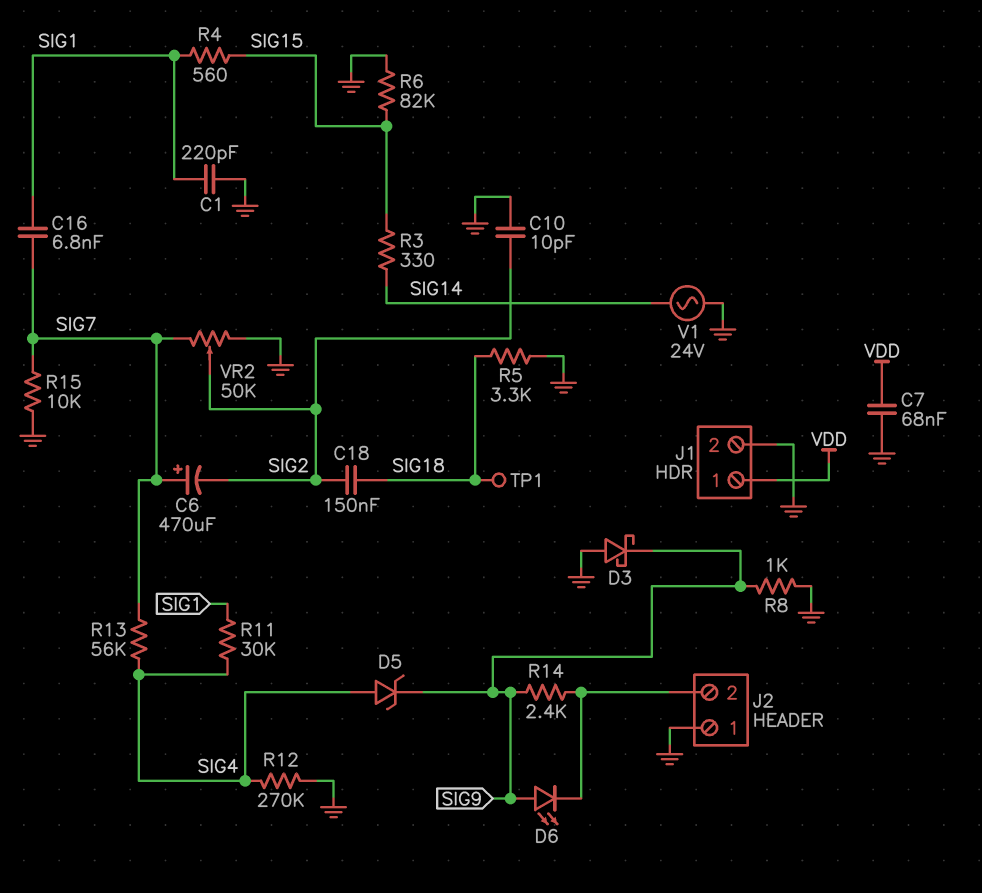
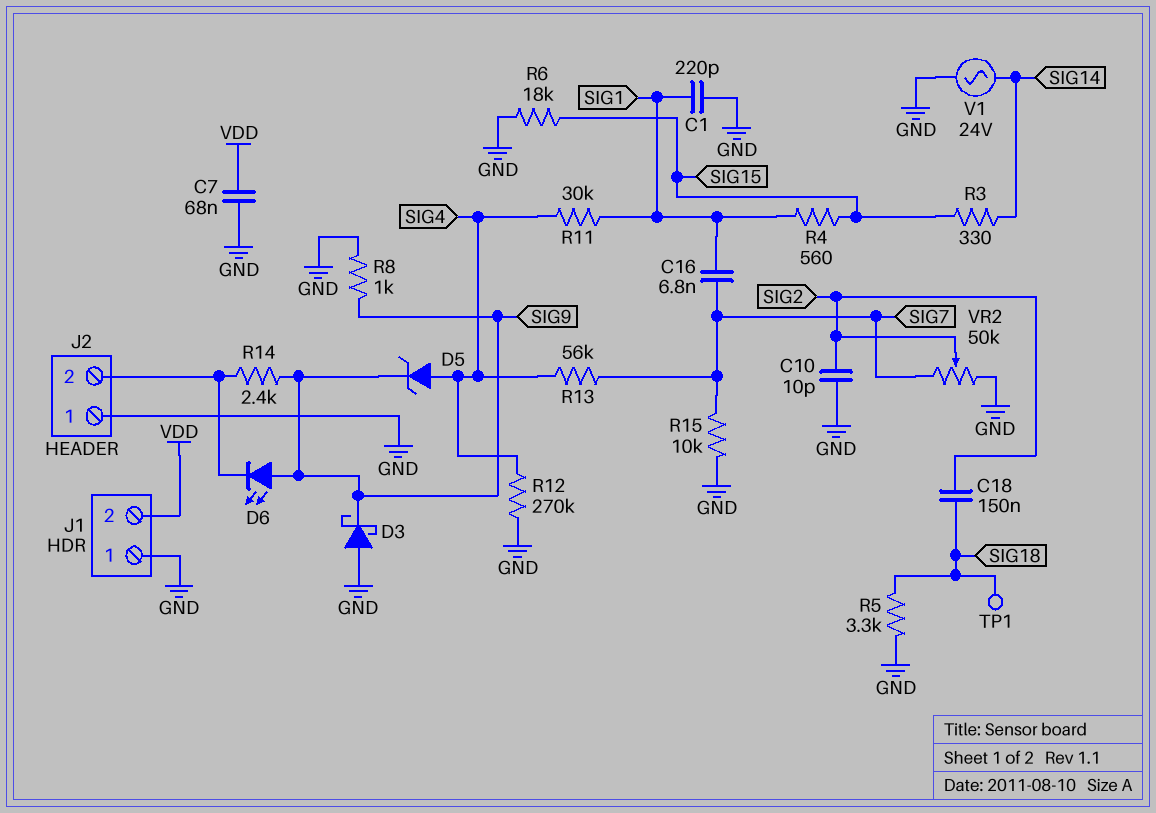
C6: 470uF (plus SIG7, minus SIG2) -> none
J1 pin 1: VDD -> GND
J1 pin 2: GND -> VDD
R6: 82k (GND, SIG15) -> 18k (GND, SIG15)

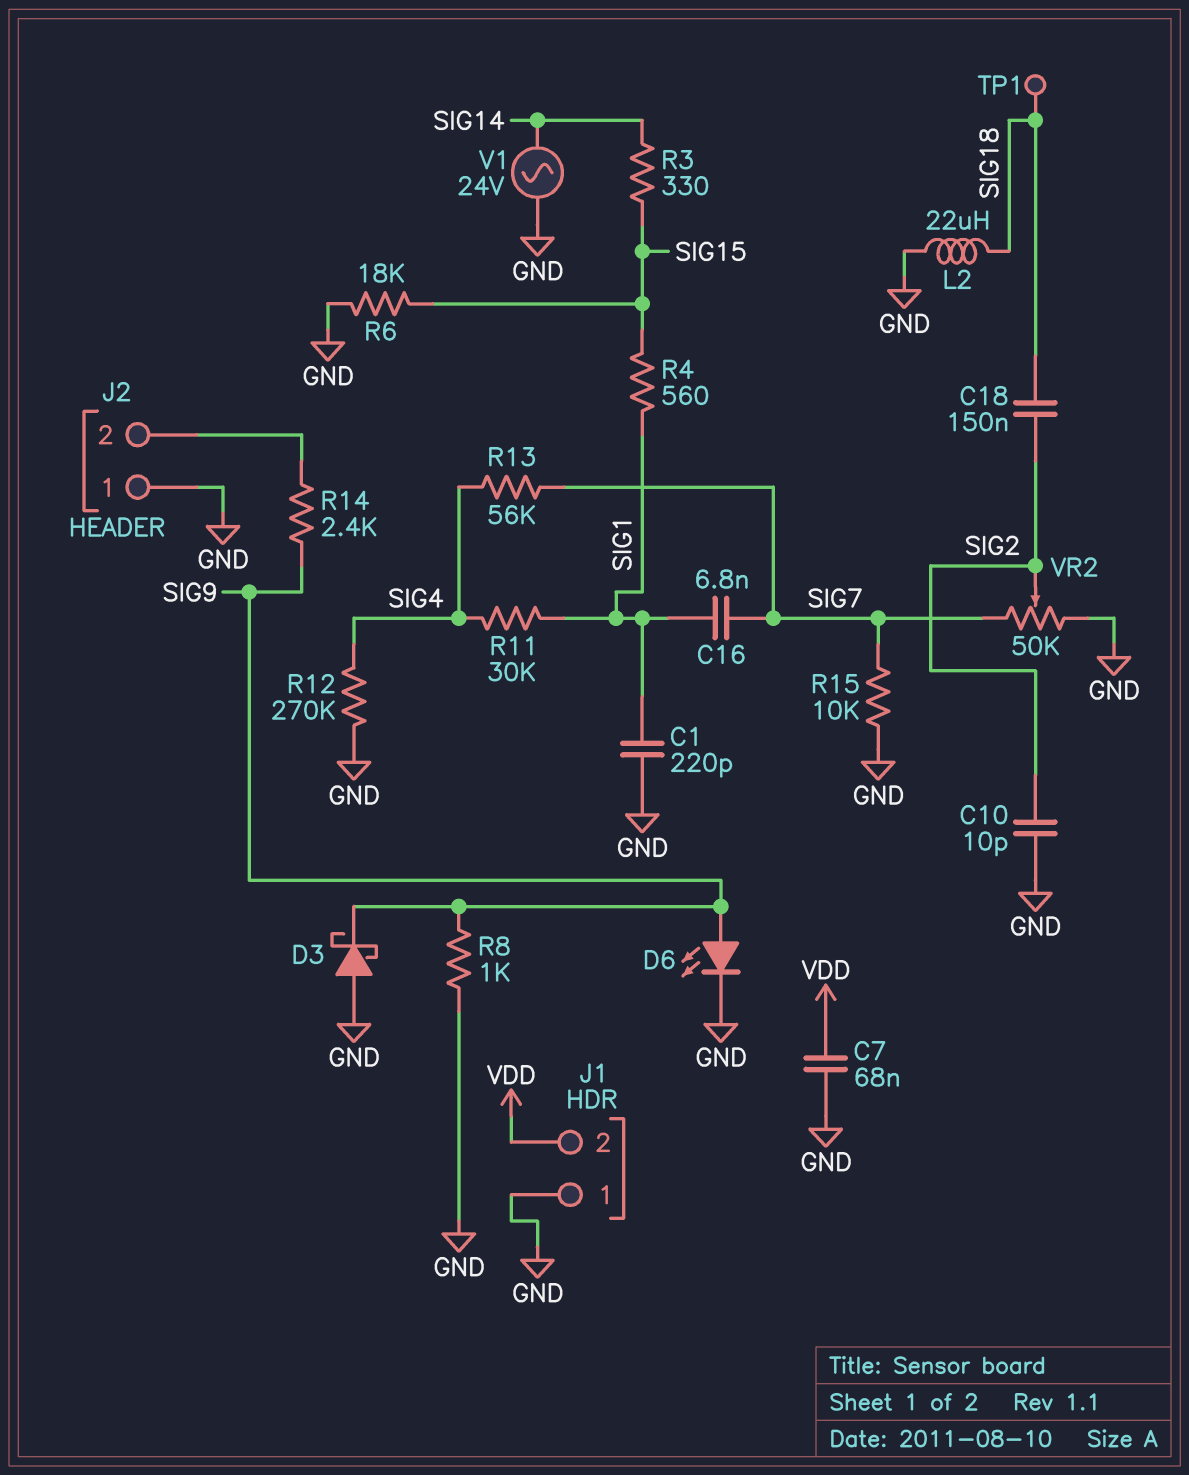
D5: zener (A SIG4, K SIG9) -> none
D6: LED (A SIG9, K J2/2) -> LED (A SIG9, K GND)
L2: none -> 22uH (GND, SIG18)
R5: 3.3k (GND, SIG18) -> none

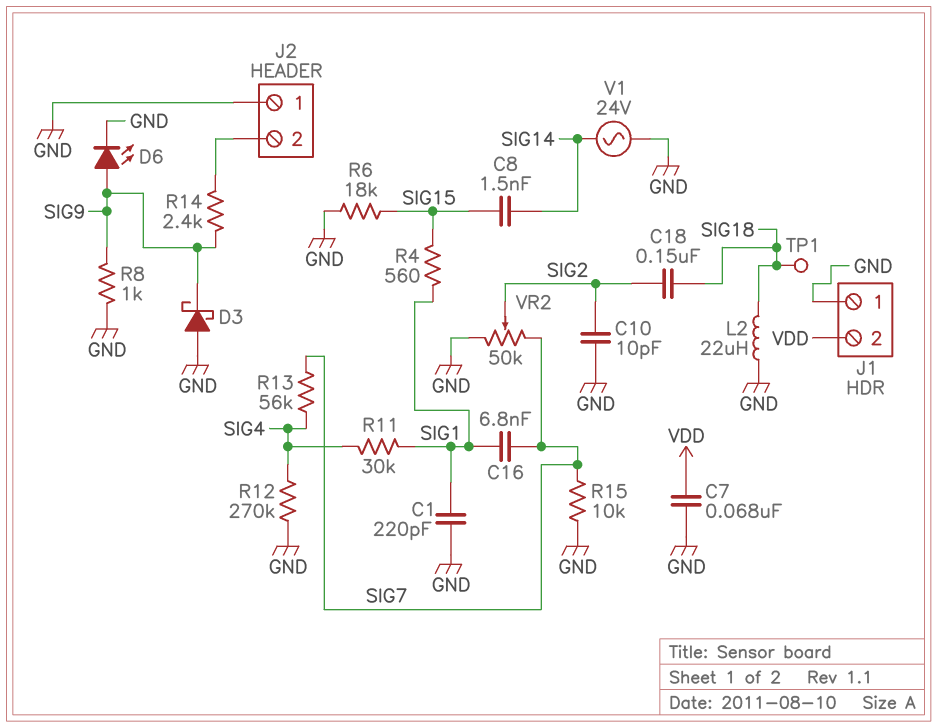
C8: none -> 1.5nF (SIG14, SIG15)
R3: 330 (SIG14, SIG15) -> none

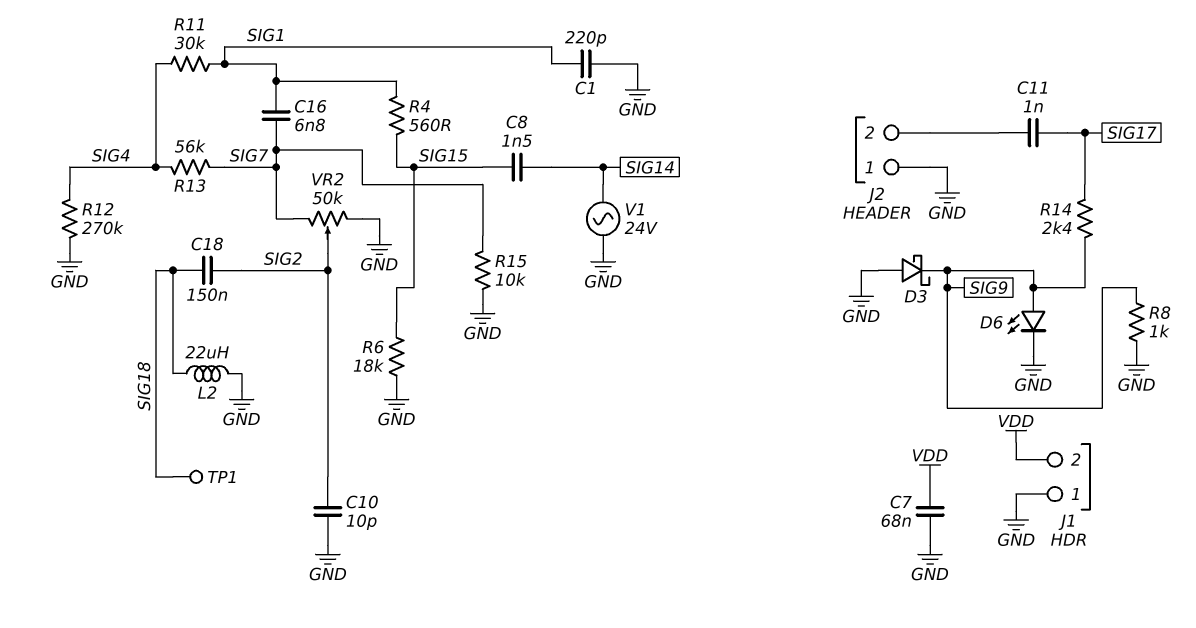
C11: none -> 1nF (J2/2, SIG17)
R14: 2.4k (J2/2, SIG9) -> 2.4k (SIG9, SIG17)

